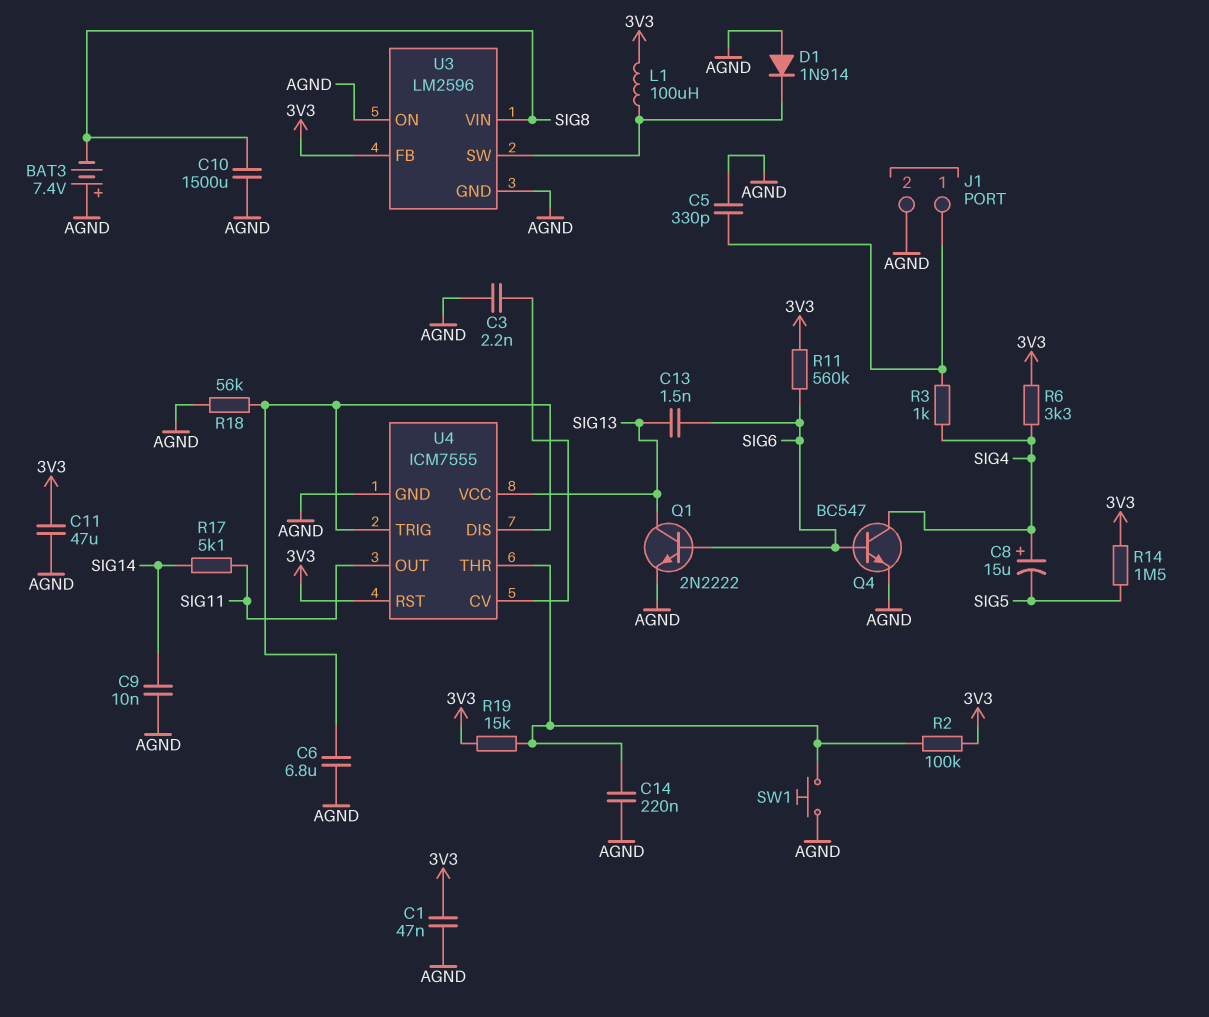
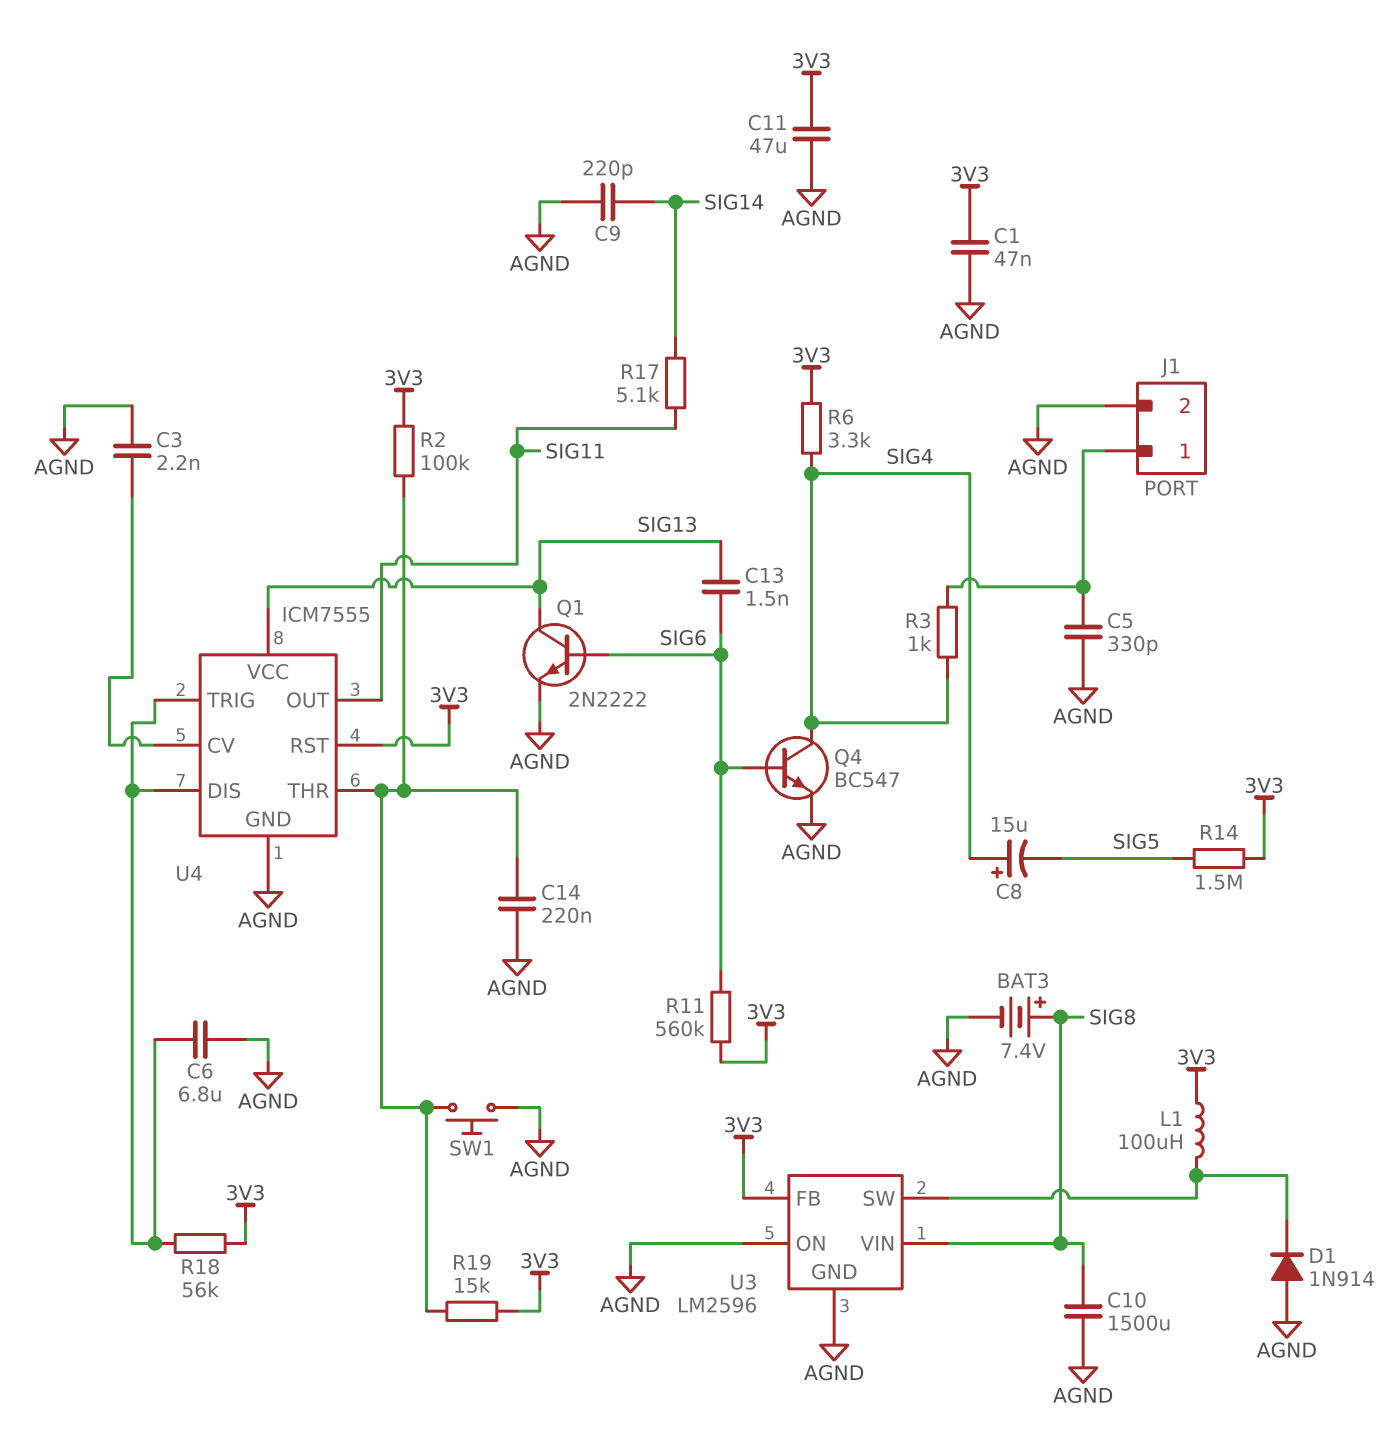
BAT3: 7.4V (plus AGND, minus SIG8) -> 7.4V (plus SIG8, minus AGND)
C9: 10nF (AGND, SIG14) -> 220pF (AGND, SIG14)
R18: 56k (AGND, U4/DIS) -> 56k (3V3, U4/DIS)

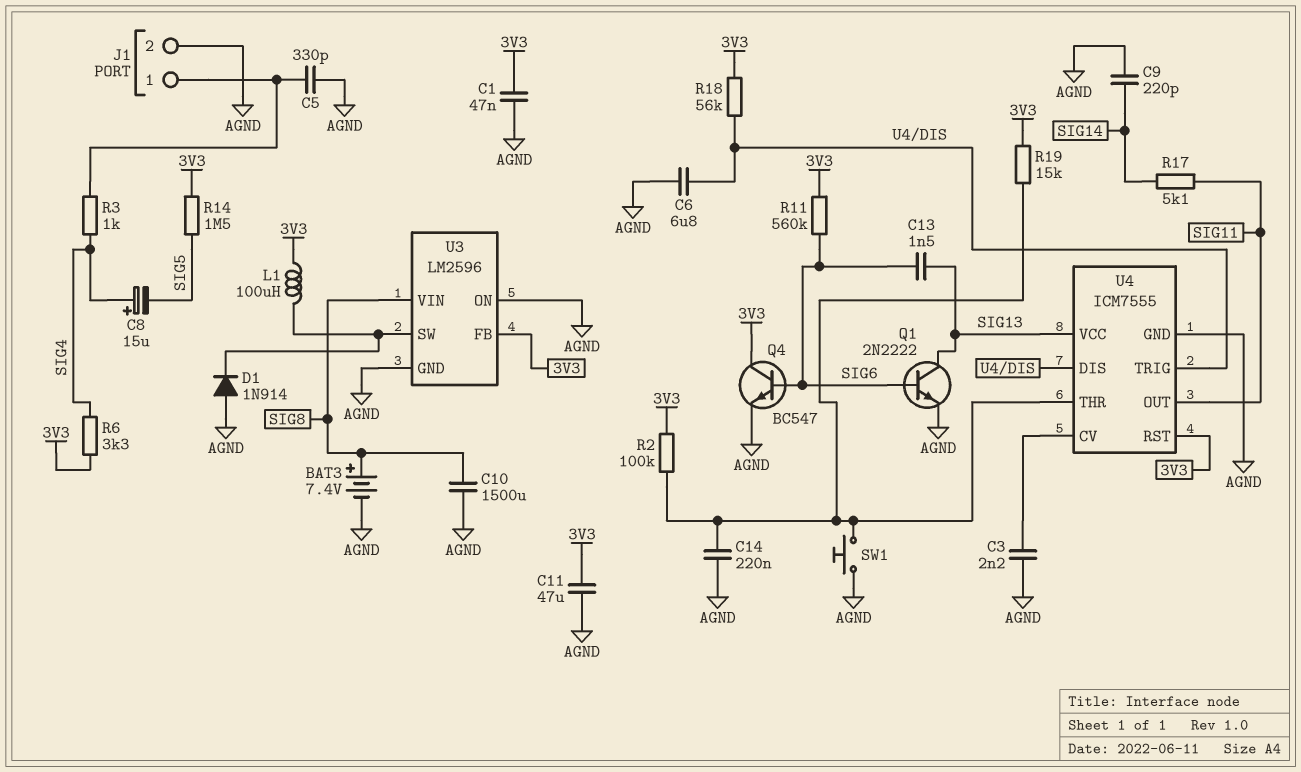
Q4: NPN BC547 (B SIG6, C SIG4, E AGND) -> NPN BC547 (B SIG6, C 3V3, E AGND)

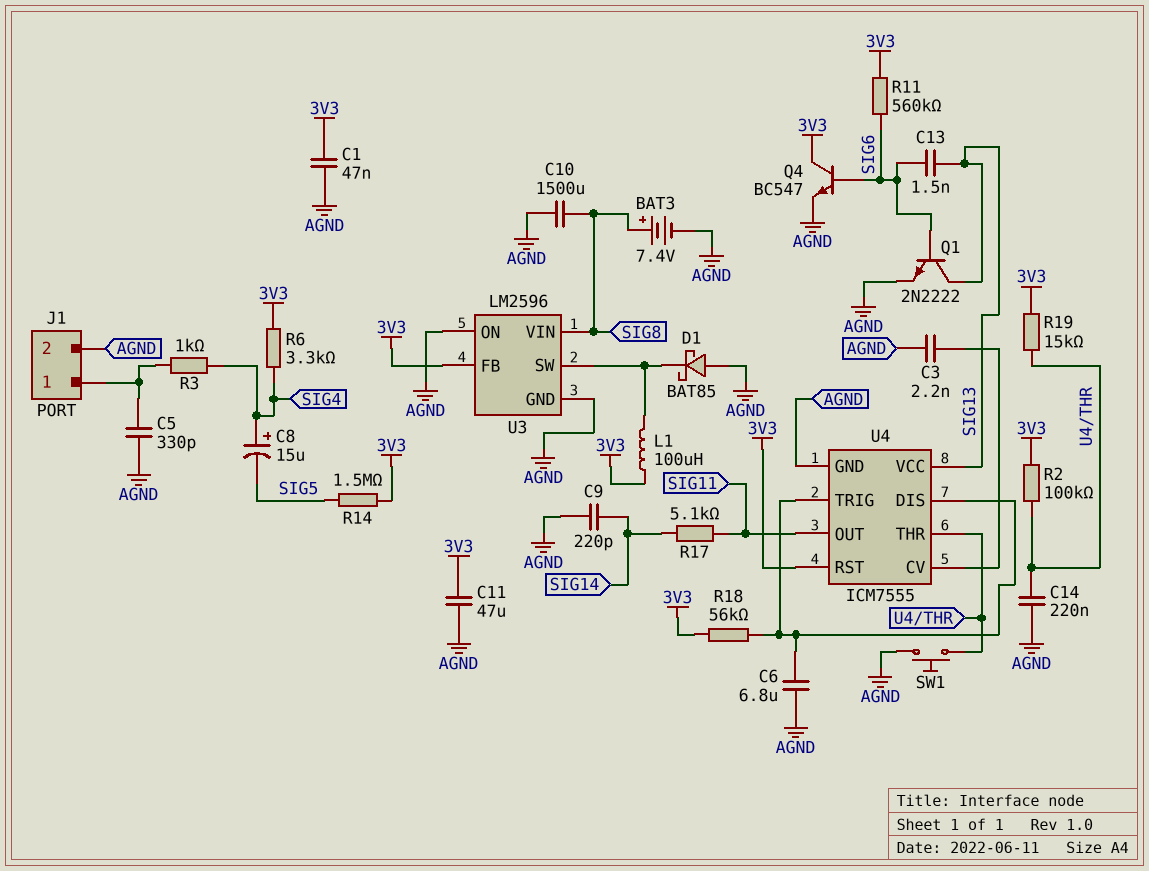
D1: diode 1N914 (A AGND, K U3/SW) -> schottky BAT85 (A AGND, K U3/SW)

